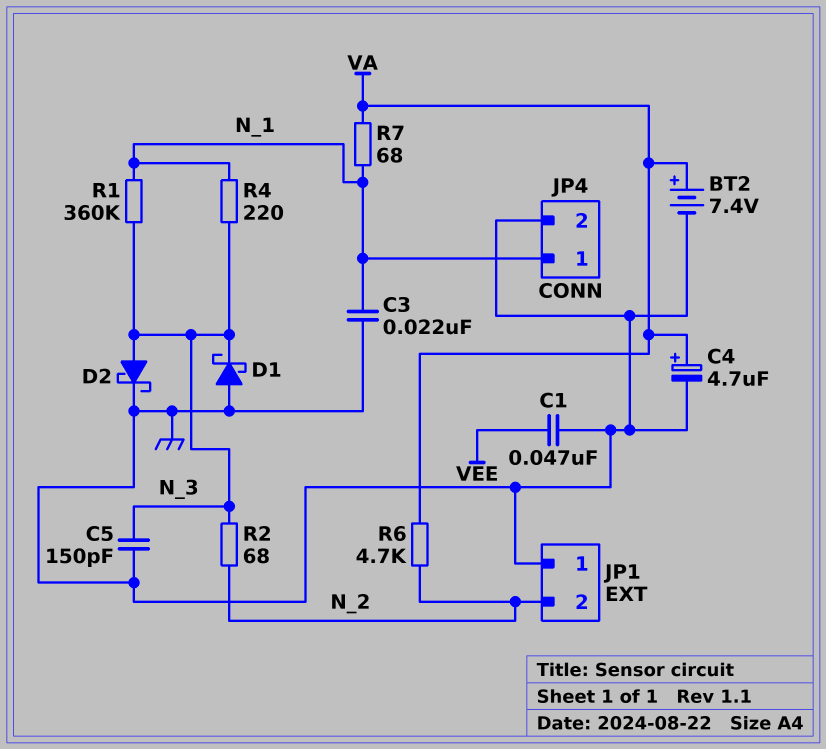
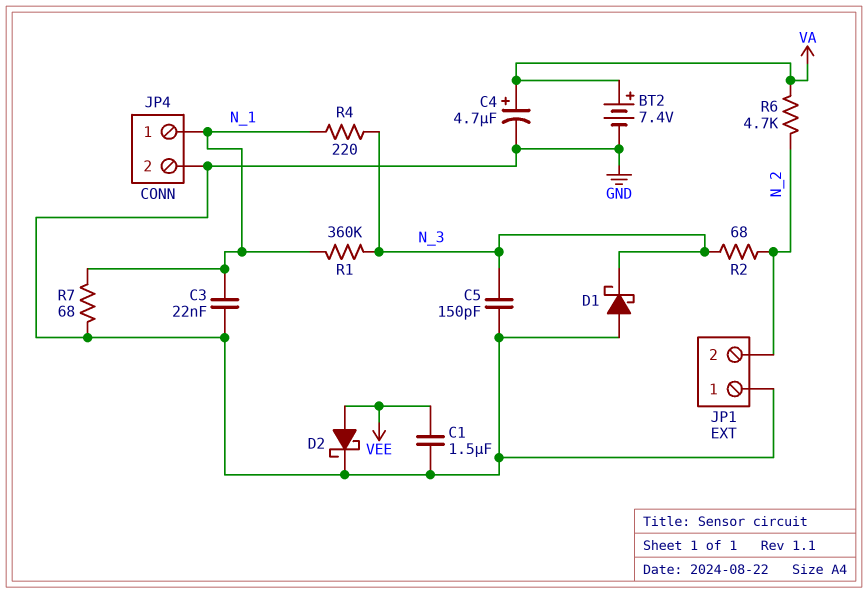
C1: 47nF (GND, VEE) -> 1.5uF (GND, VEE)
D2: schottky (A N_3, K GND) -> schottky (A VEE, K GND)
R7: 68 (N_1, VA) -> 68 (GND, N_1)

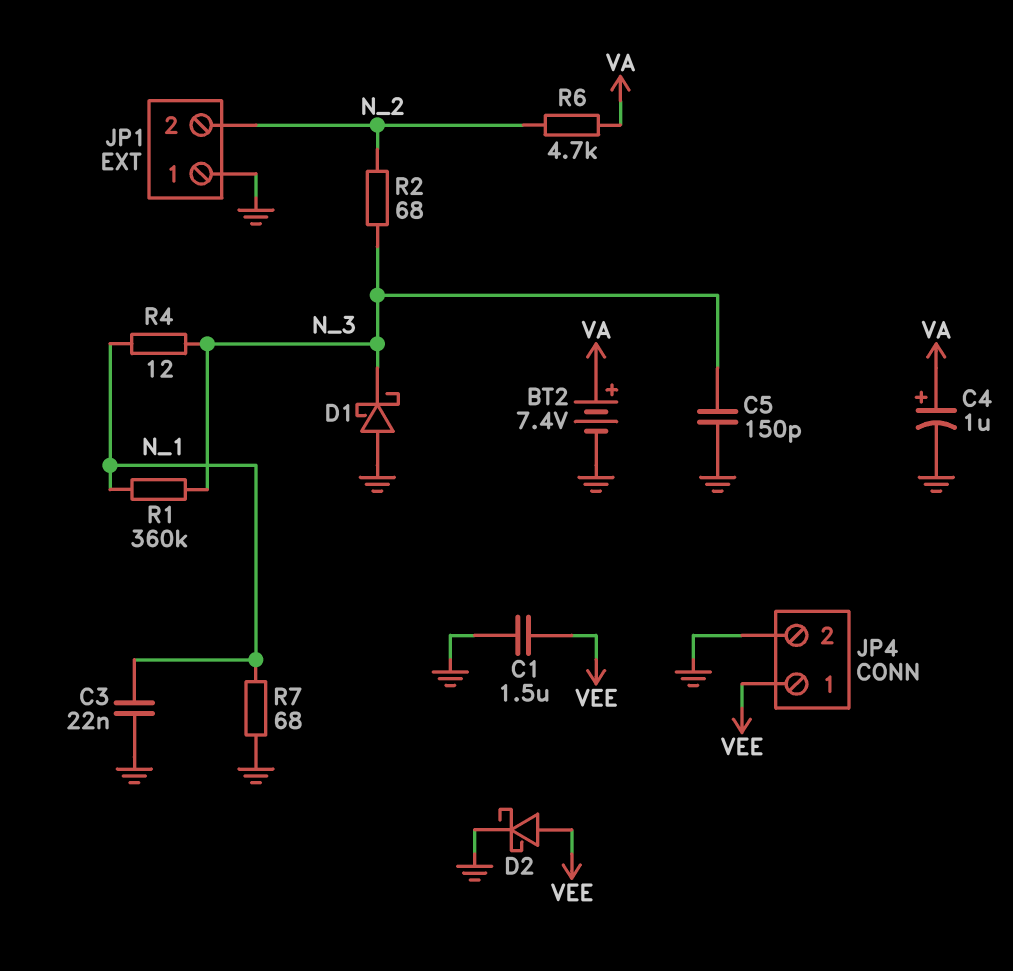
C4: 4.7uF (plus VA, minus GND) -> 1uF (plus VA, minus GND)
JP4 pin 1: N_1 -> VEE
R4: 220 (N_1, N_3) -> 12 (N_1, N_3)

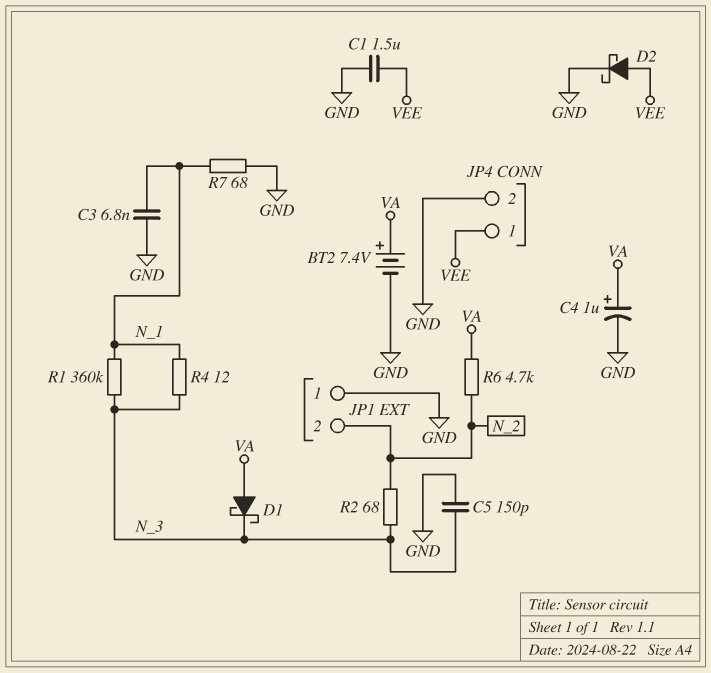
C3: 22nF (GND, N_1) -> 6.8nF (GND, N_1)
D1: schottky (A GND, K N_3) -> schottky (A VA, K N_3)

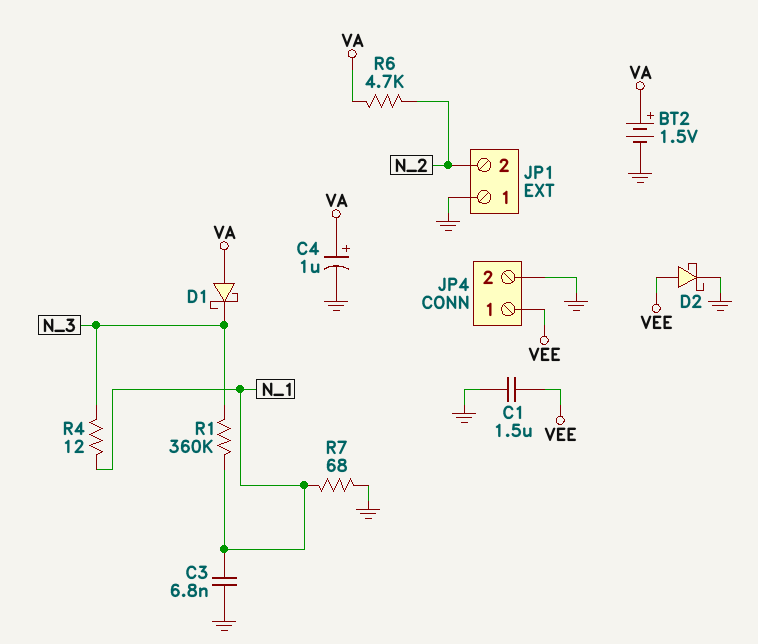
BT2: 7.4V (plus VA, minus GND) -> 1.5V (plus VA, minus GND)
C5: 150pF (GND, N_3) -> none
R2: 68 (N_2, N_3) -> none

